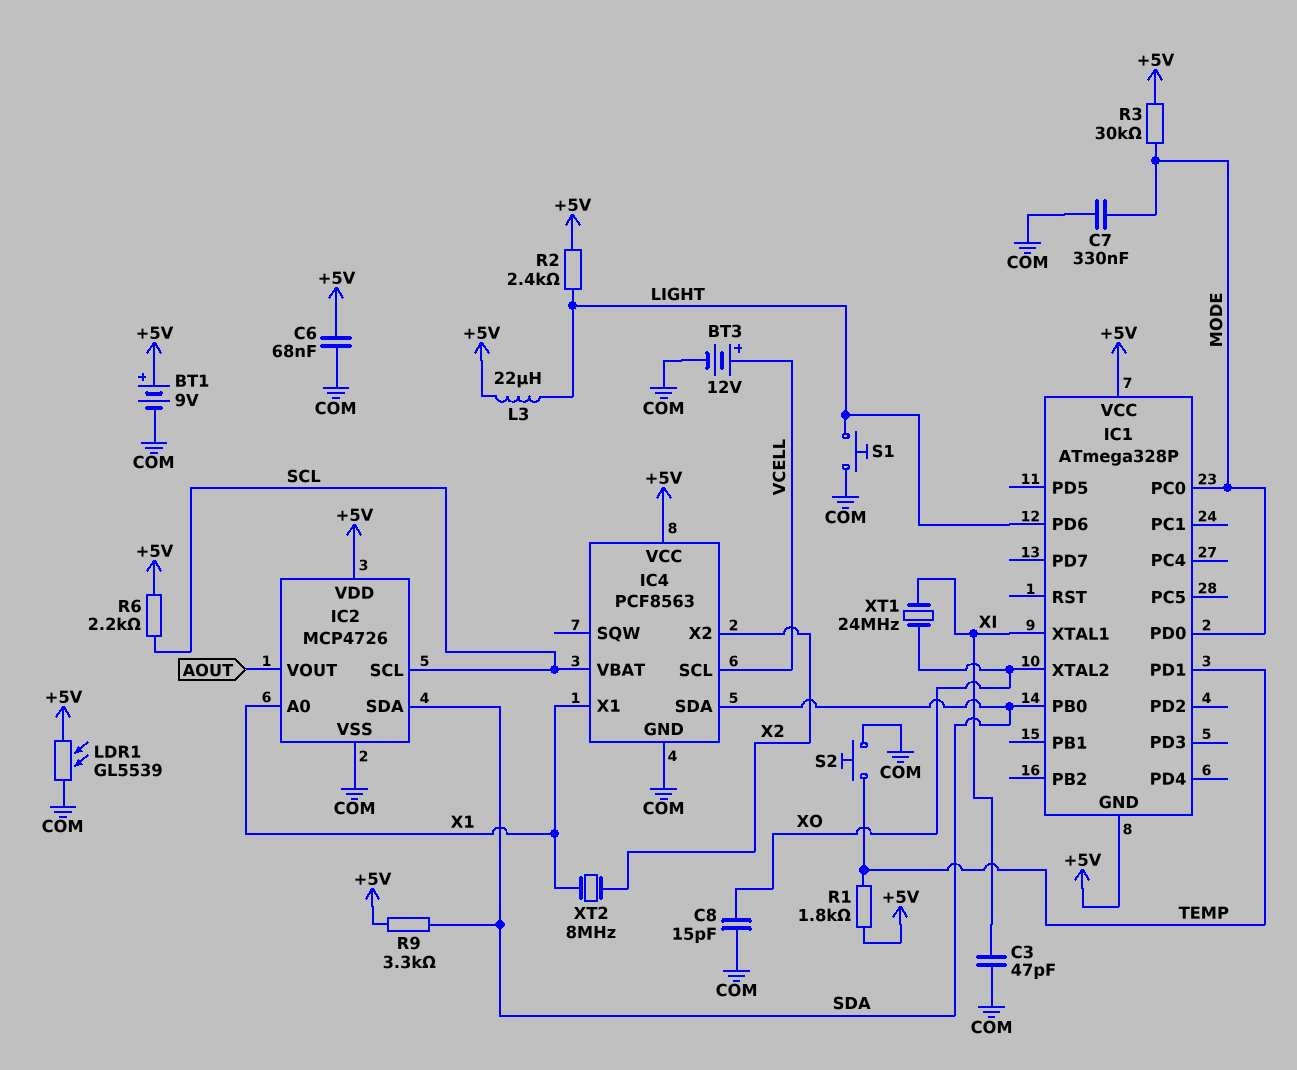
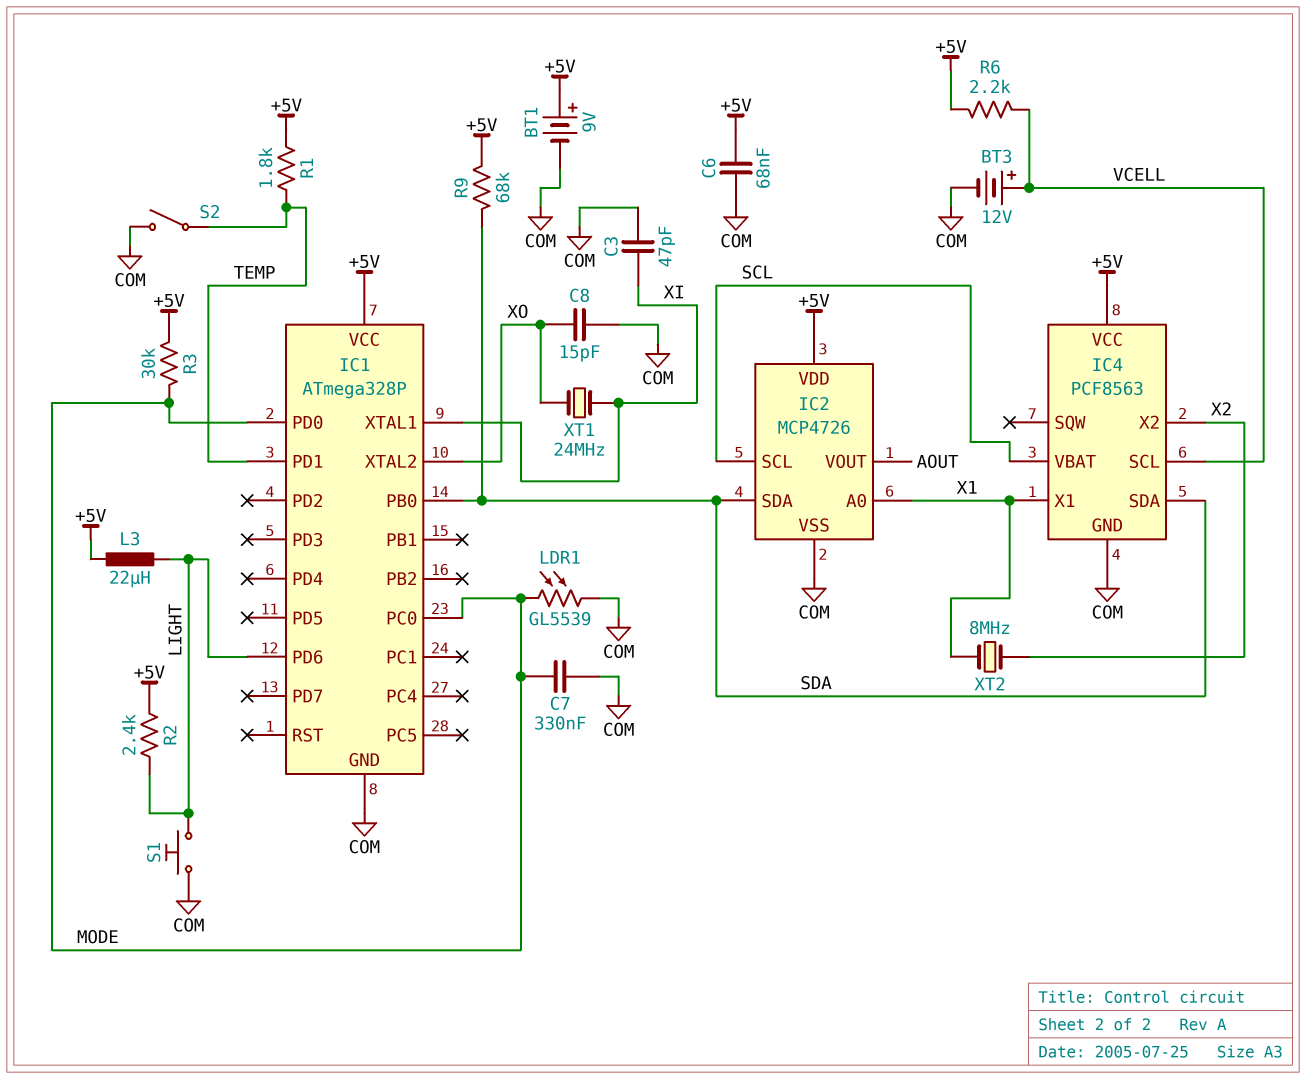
IC1 pin GND: +5V -> COM
LDR1: GL5539 (+5V, COM) -> GL5539 (COM, MODE)
R6: 2.2k (+5V, SCL) -> 2.2k (+5V, VCELL)
R9: 3.3k (+5V, SDA) -> 68k (+5V, SDA)
S2: button (COM, TEMP) -> switch (COM, TEMP)

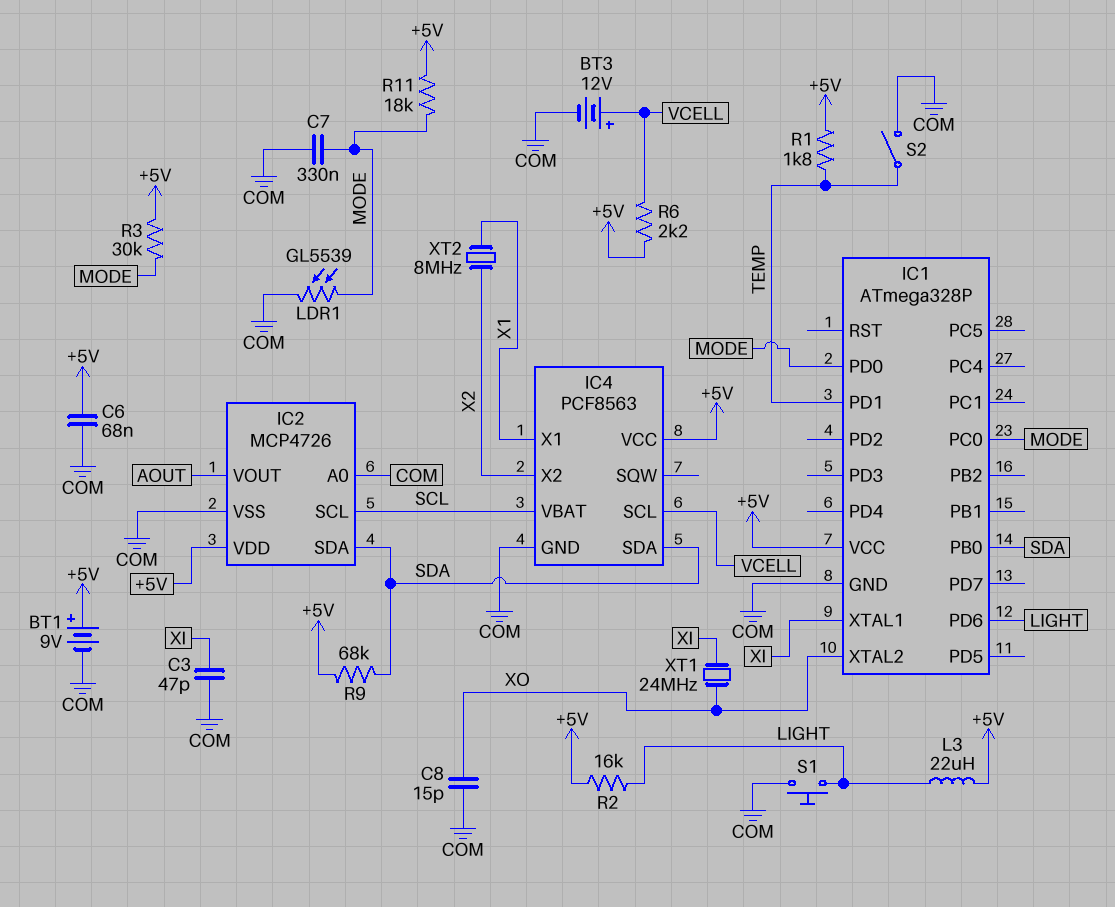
IC2 pin A0: X1 -> COM
R2: 2.4k (+5V, LIGHT) -> 16k (+5V, LIGHT)
R11: none -> 18k (+5V, MODE)

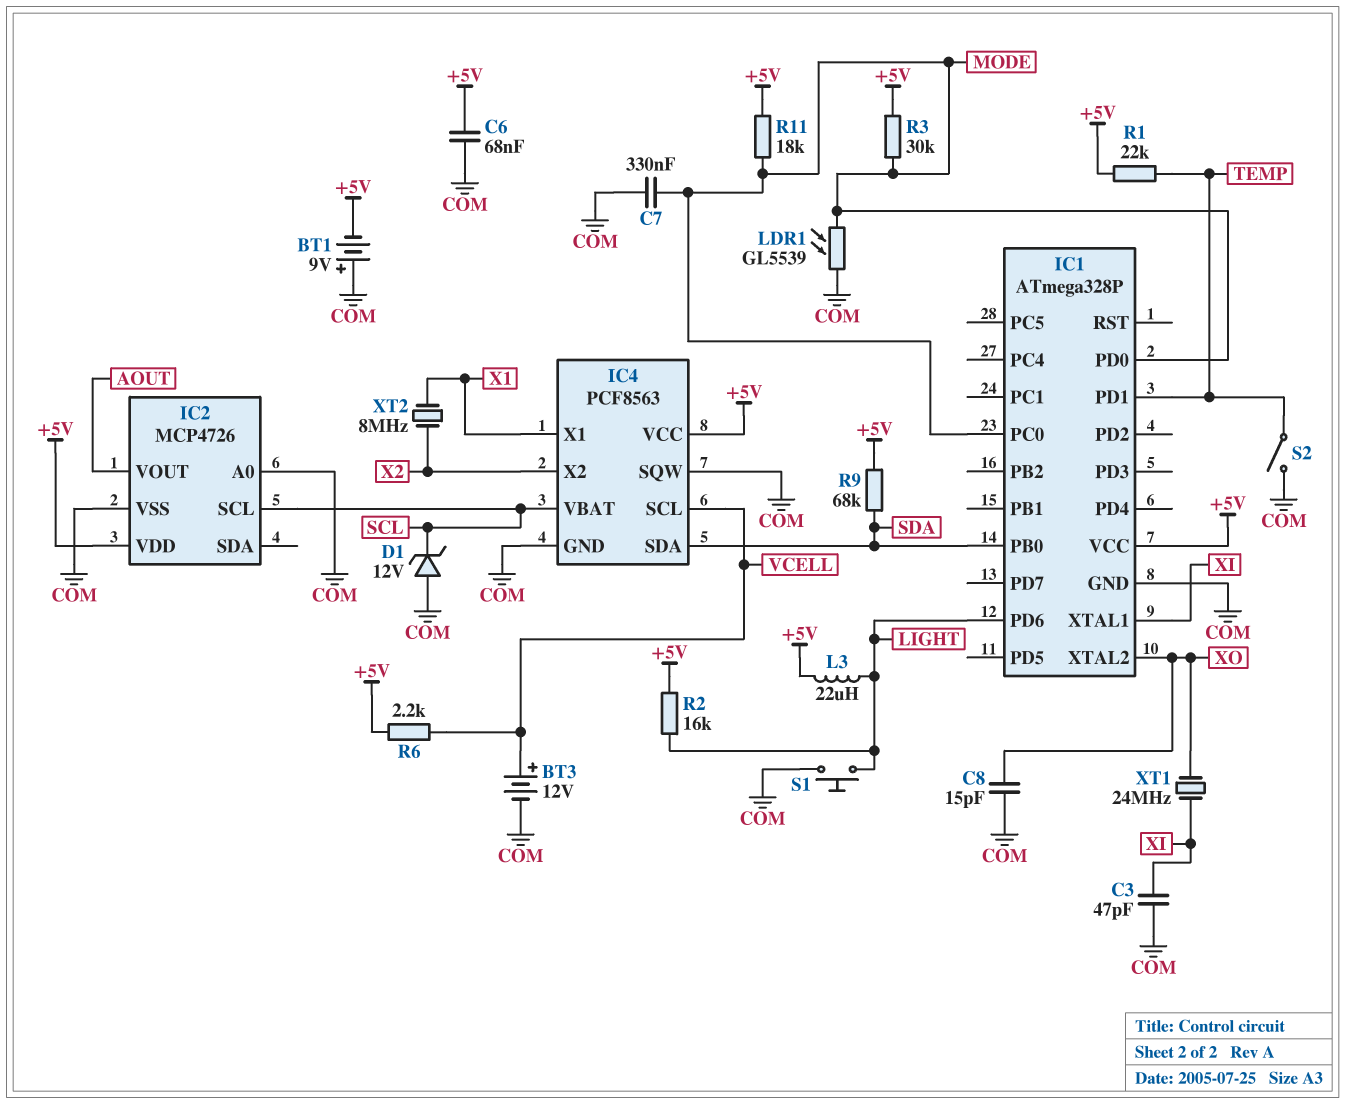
BT1: 9V (plus +5V, minus COM) -> 9V (plus COM, minus +5V)
D1: none -> zener 12V (A COM, K SCL)
IC2 pin SDA: SDA -> none
IC4 pin SQW: none -> COM
R1: 1.8k (+5V, TEMP) -> 22k (+5V, TEMP)

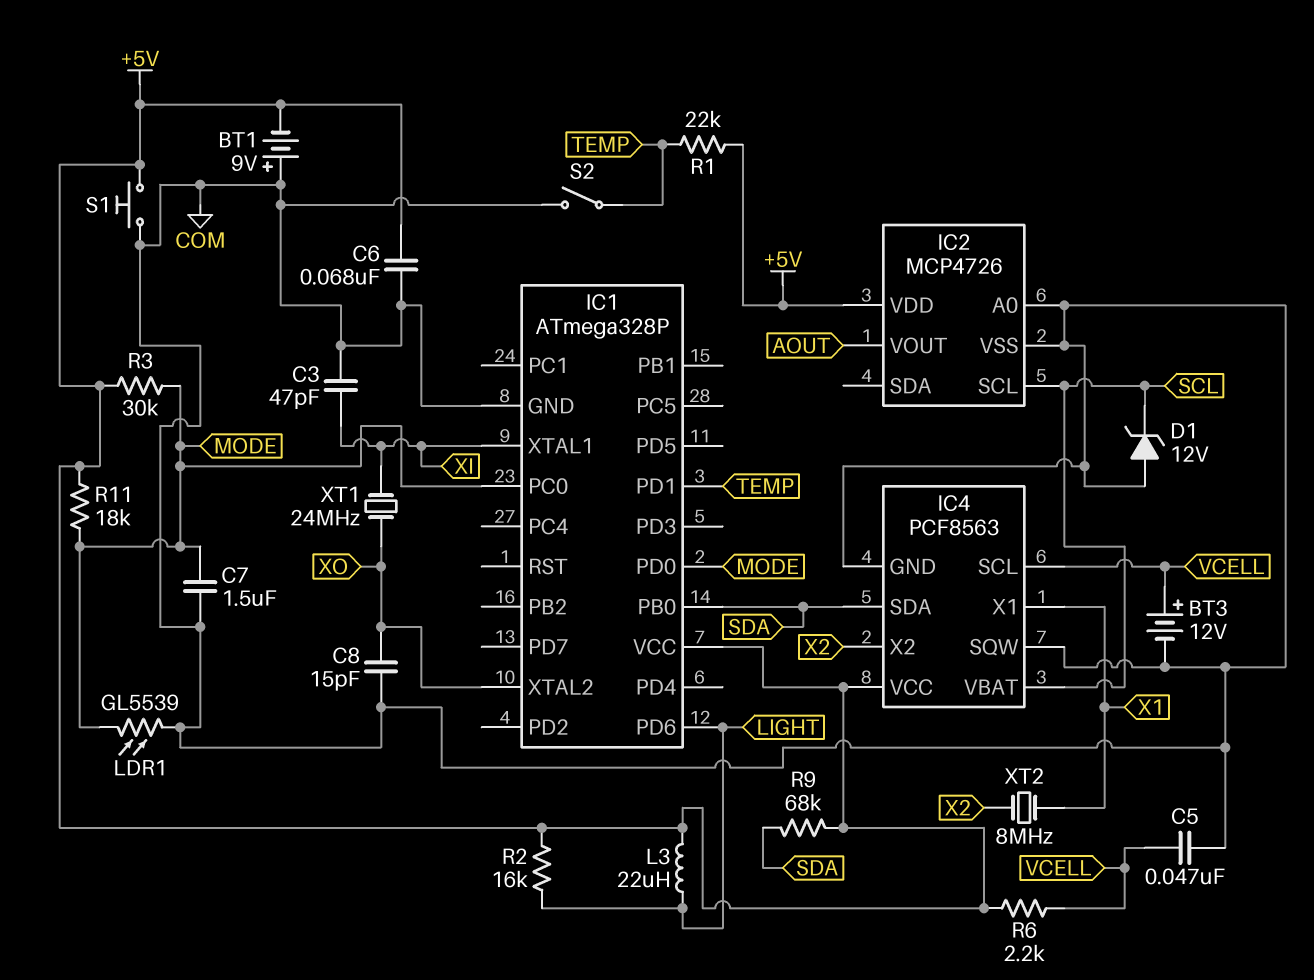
C5: none -> 47nF (COM, VCELL)
C7: 330nF (COM, MODE) -> 1.5uF (COM, MODE)
S1: button (COM, LIGHT) -> button (+5V, COM)

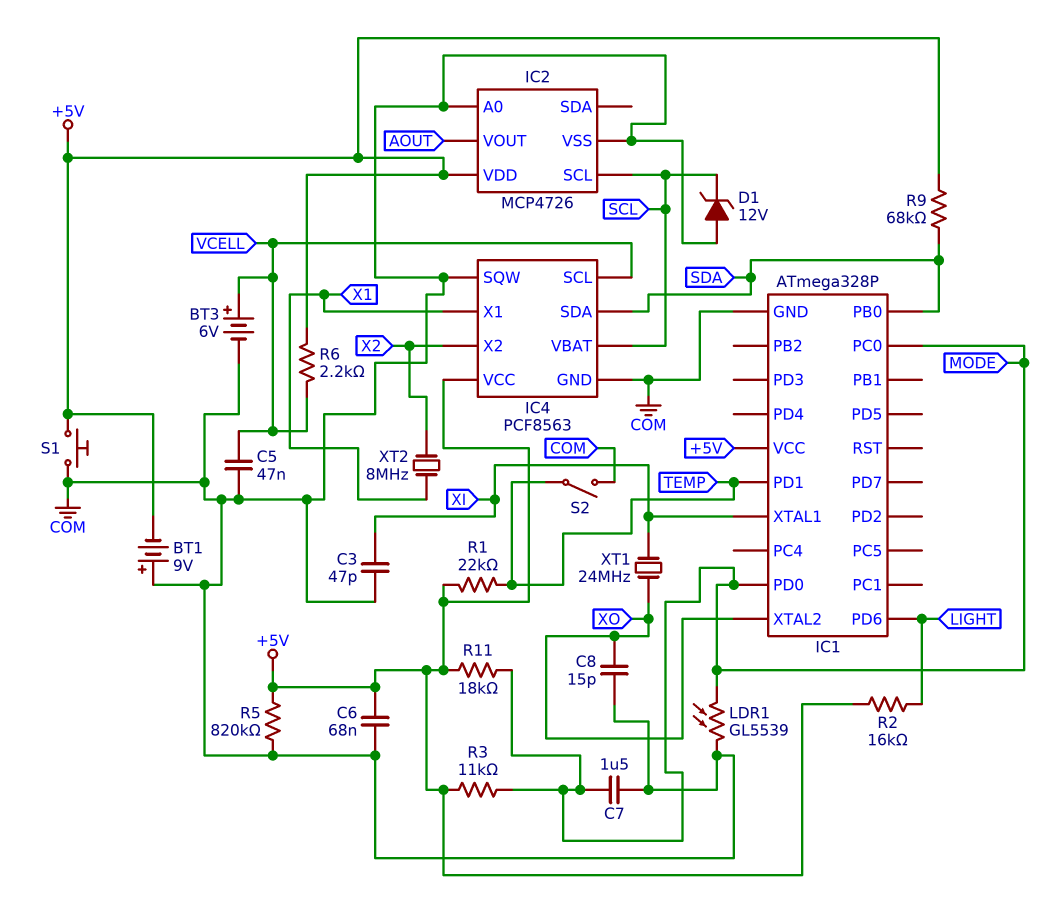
BT3: 12V (plus VCELL, minus COM) -> 6V (plus VCELL, minus COM)
L3: 22uH (+5V, LIGHT) -> none
R3: 30k (+5V, MODE) -> 11k (+5V, MODE)
R5: none -> 820k (+5V, COM)

